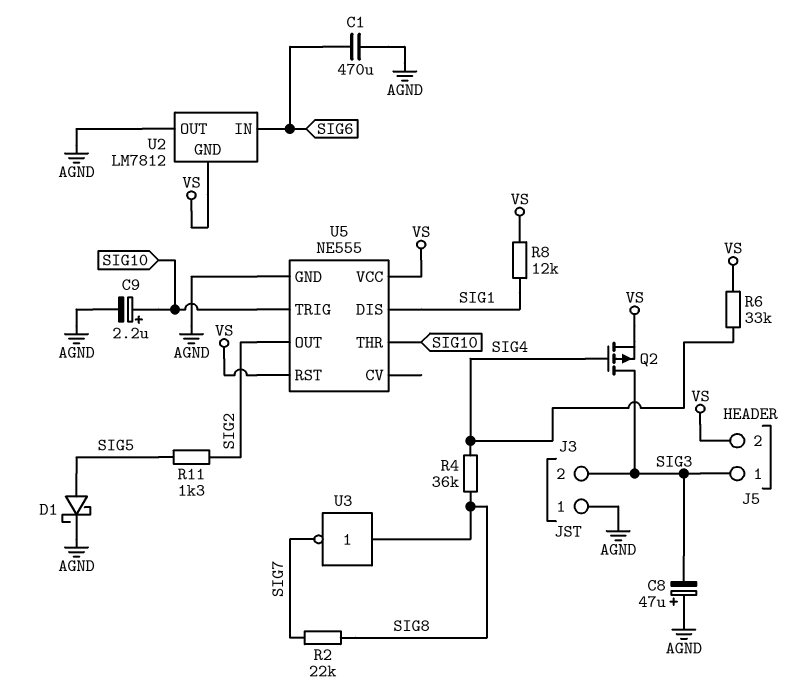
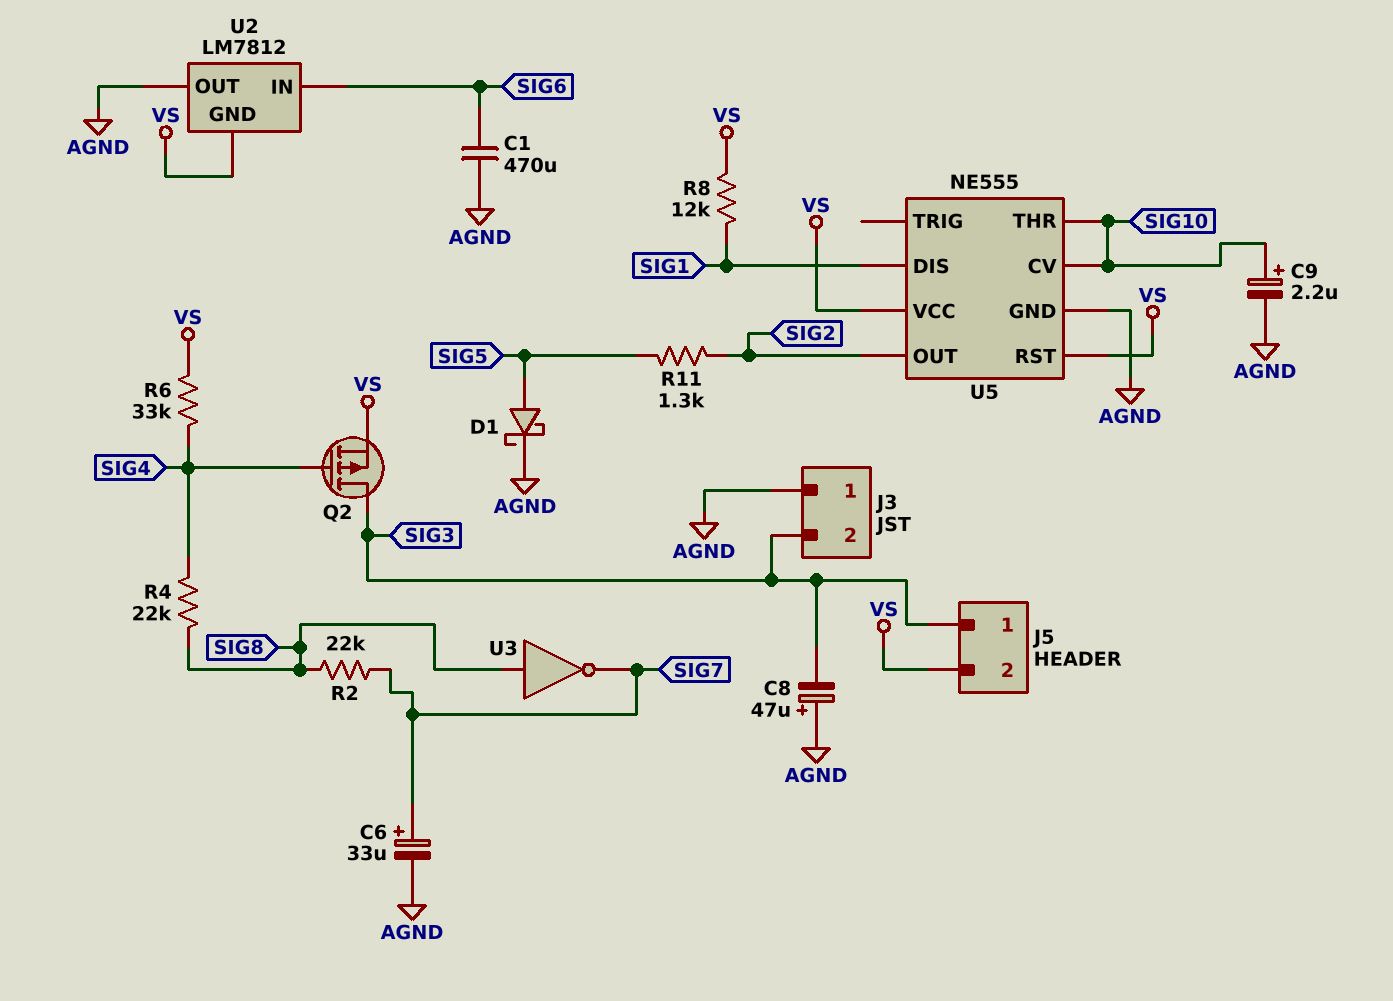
C6: none -> 33uF (plus SIG7, minus AGND)
R4: 36k (SIG4, SIG8) -> 22k (SIG4, SIG8)
U5 pin CV: none -> SIG10
U5 pin TRIG: SIG10 -> none

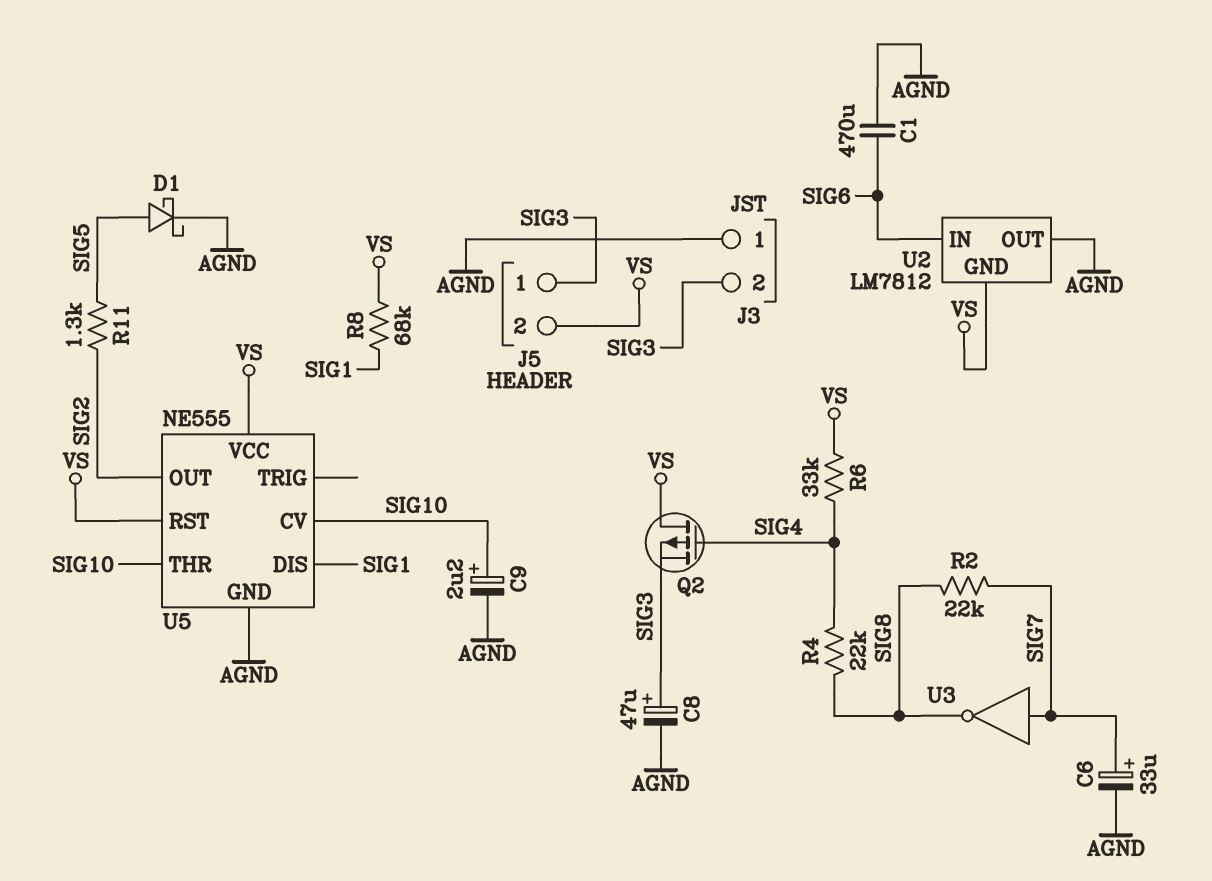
C8: 47uF (plus AGND, minus SIG3) -> 47uF (plus SIG3, minus AGND)
Q2: PMOS (G SIG4, D SIG3, S VS) -> PMOS (G SIG4, D VS, S SIG3)
R8: 12k (SIG1, VS) -> 68k (SIG1, VS)
U3: NOT (in SIG8, out SIG7) -> NOT (in SIG7, out SIG8)

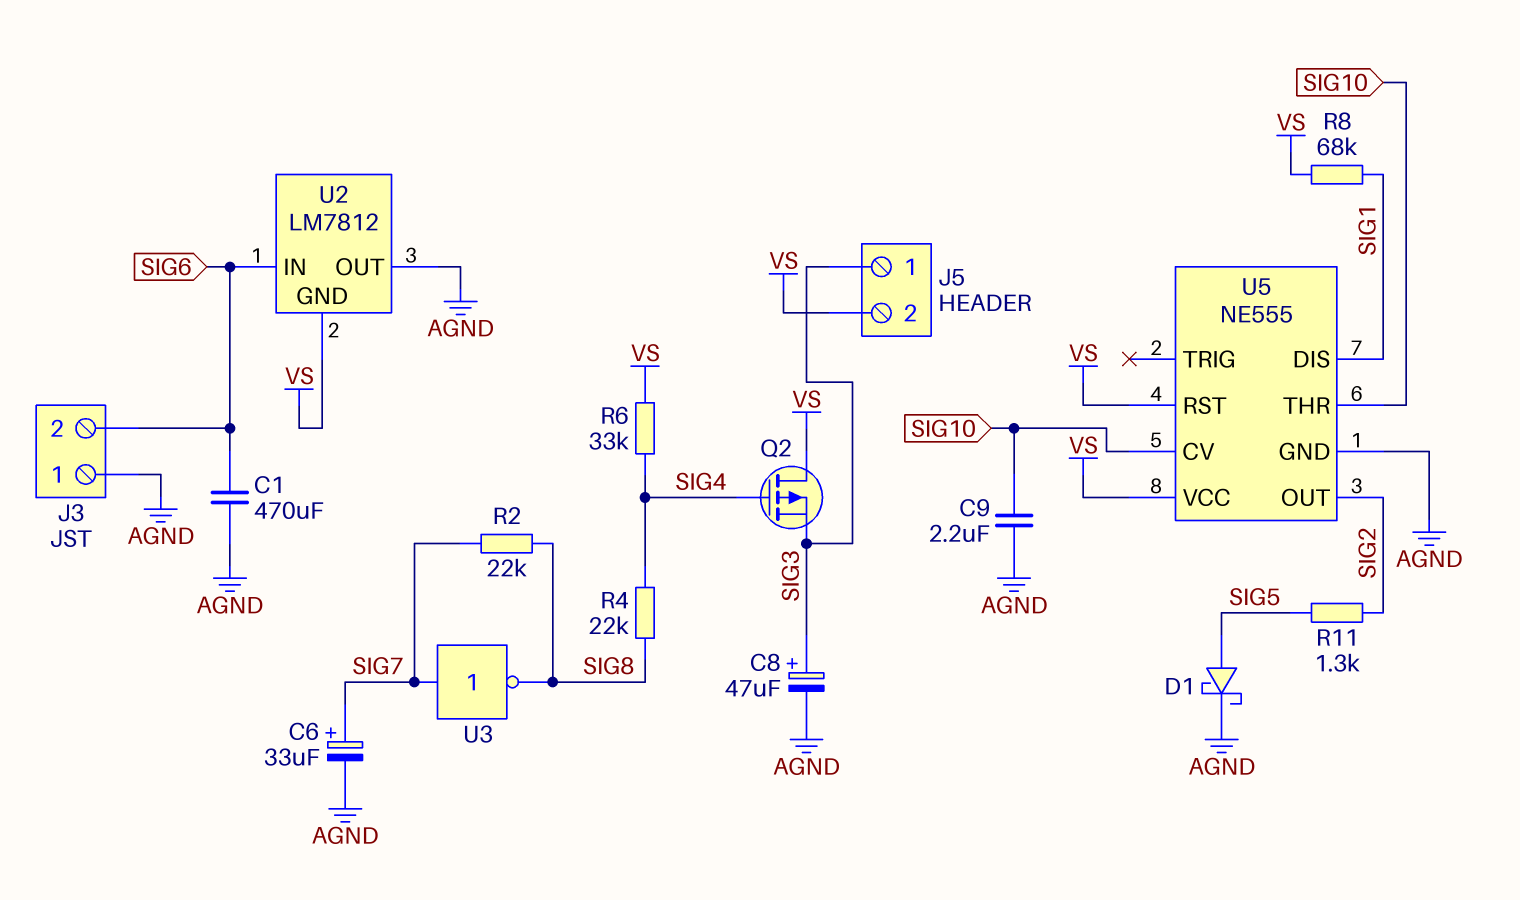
C9: 2.2uF (plus SIG10, minus AGND) -> 2.2uF (AGND, SIG10)
J3 pin 2: SIG3 -> SIG6

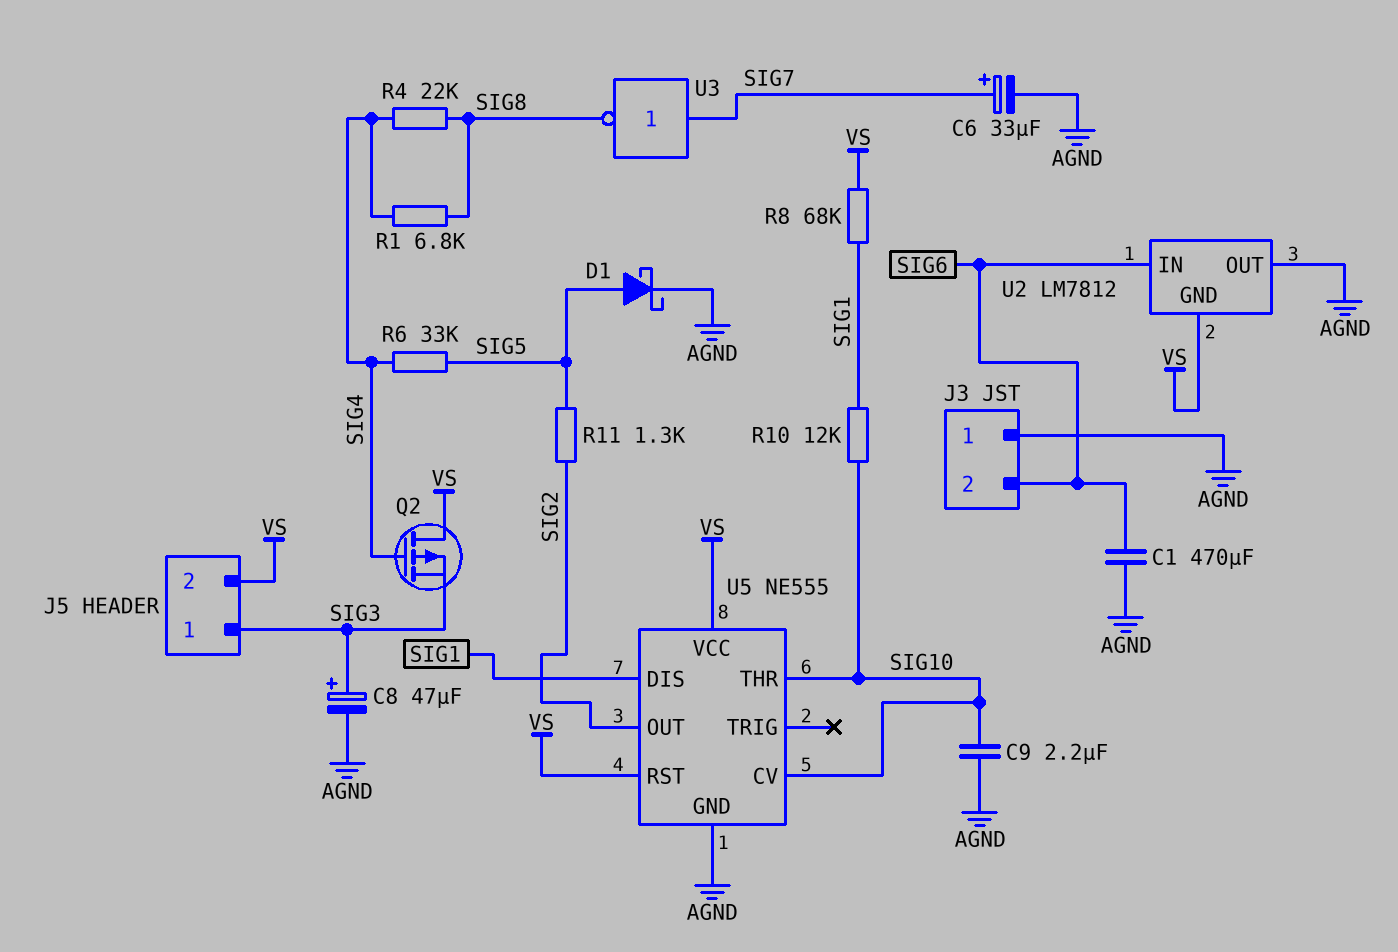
R1: none -> 6.8k (SIG4, SIG8)
R2: 22k (SIG7, SIG8) -> none
R6: 33k (SIG4, VS) -> 33k (SIG4, SIG5)
R10: none -> 12k (SIG1, SIG10)

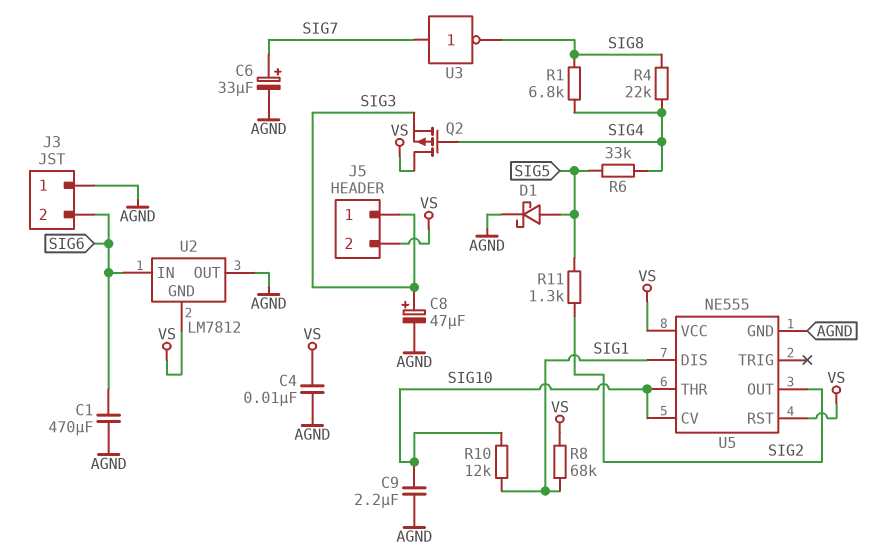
C4: none -> 10nF (AGND, VS)

